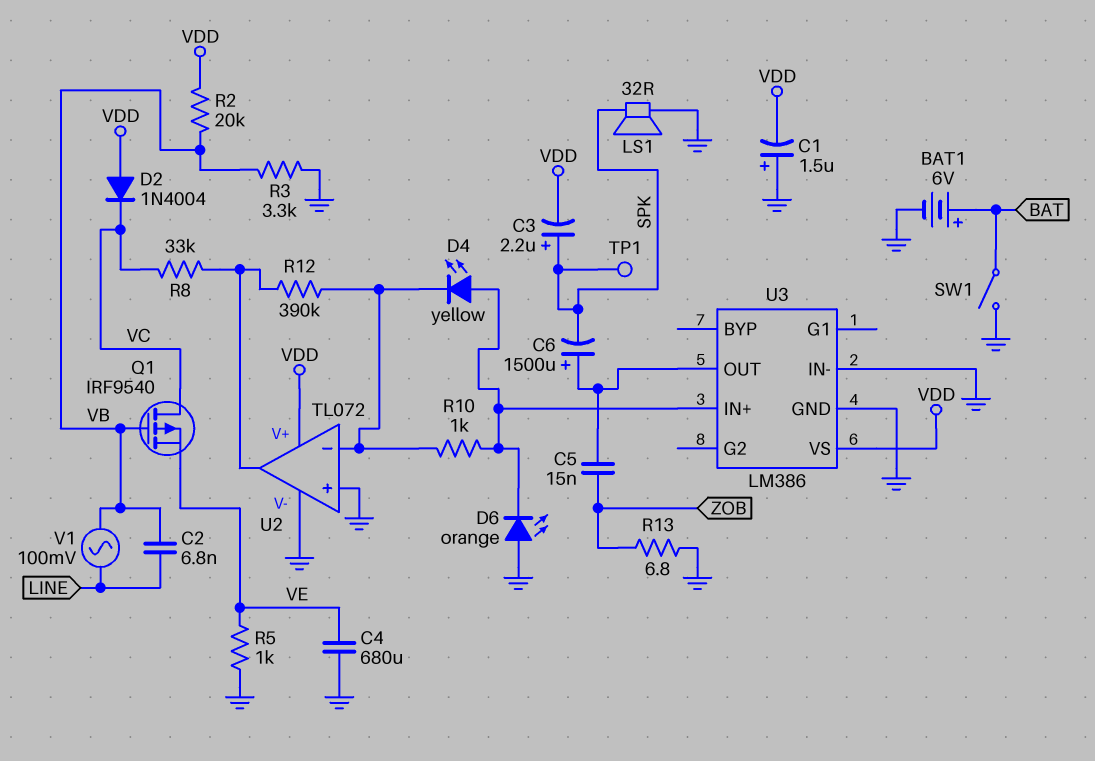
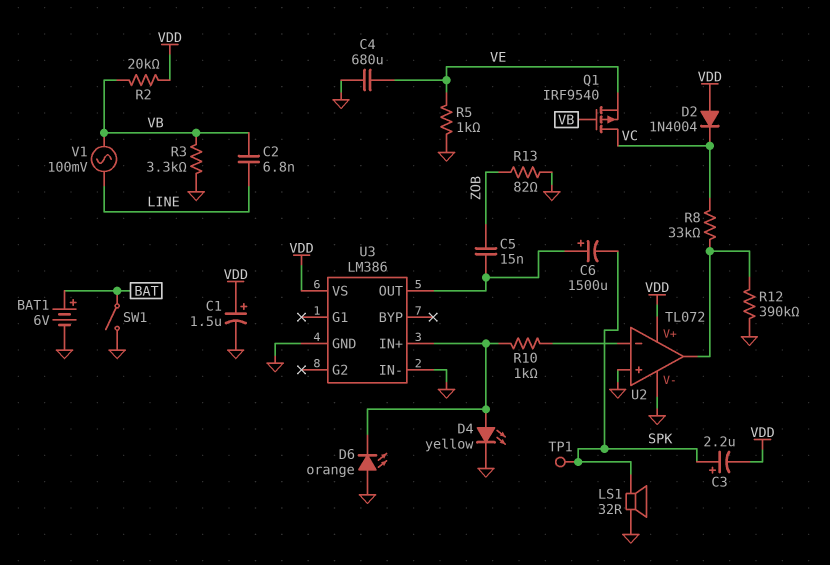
C1: 1.5uF (plus GND, minus VDD) -> 1.5uF (plus VDD, minus GND)
D4: LED yellow (A U3/IN+, K U2/in-) -> LED yellow (A U3/IN+, K GND)
R12: 390k (U2/in-, U2/out) -> 390k (GND, U2/out)
R13: 6.8 (GND, ZOB) -> 82 (GND, ZOB)

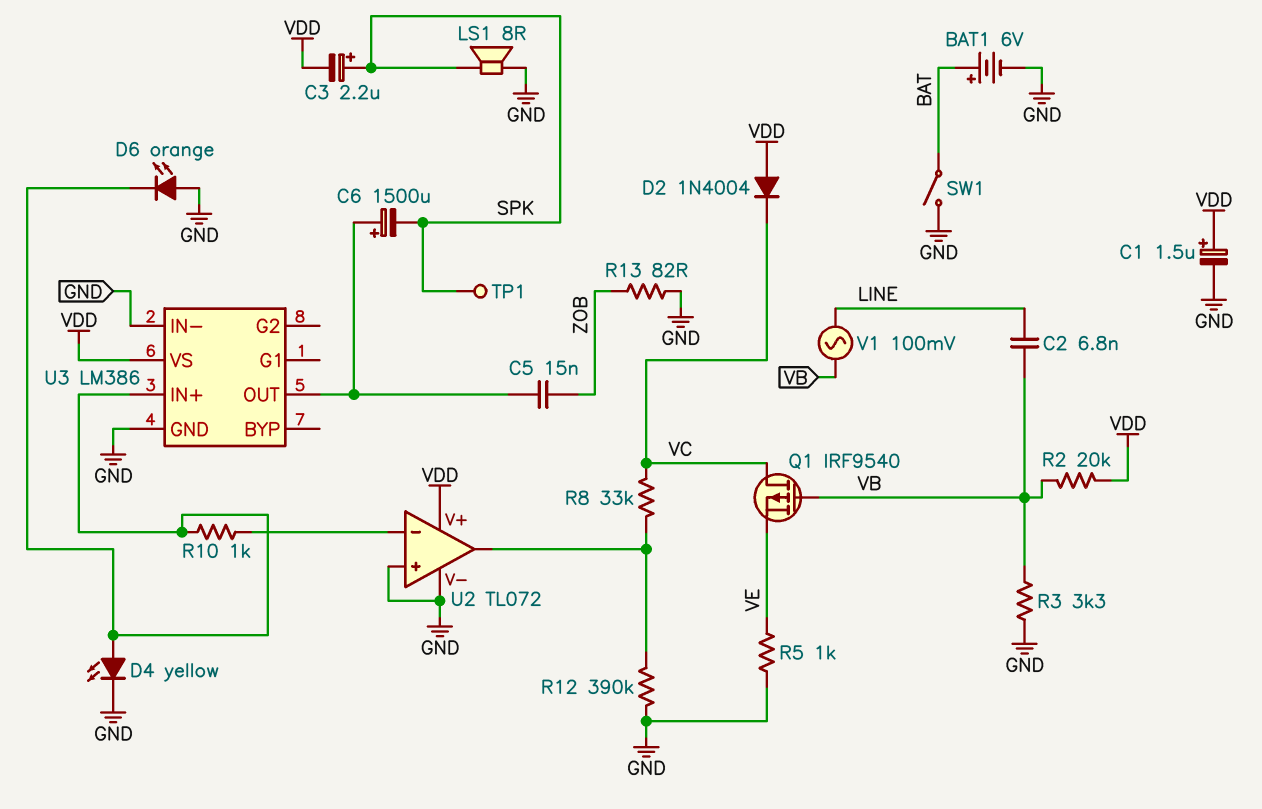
C4: 680uF (GND, VE) -> none
LS1: speaker 32R (GND, SPK) -> speaker 8R (GND, SPK)

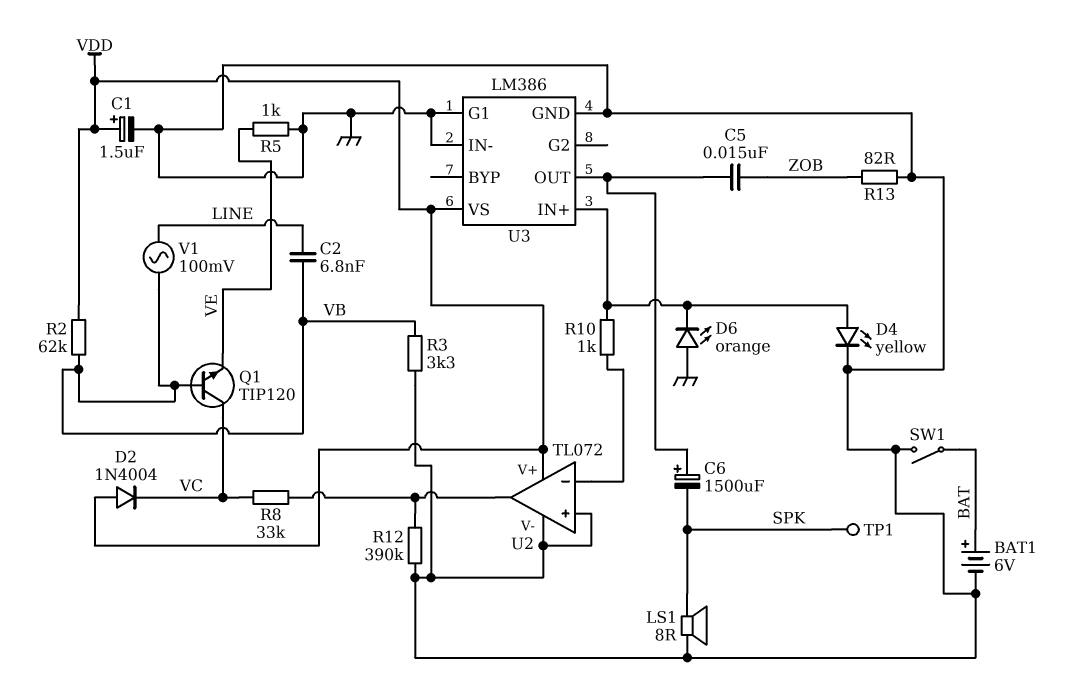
C3: 2.2uF (plus SPK, minus VDD) -> none
Q1: PMOS IRF9540 (G VB, D VC, S VE) -> NPN TIP120 (B VB, C VC, E VE)
R2: 20k (VB, VDD) -> 62k (VB, VDD)
U3 pin G1: none -> GND

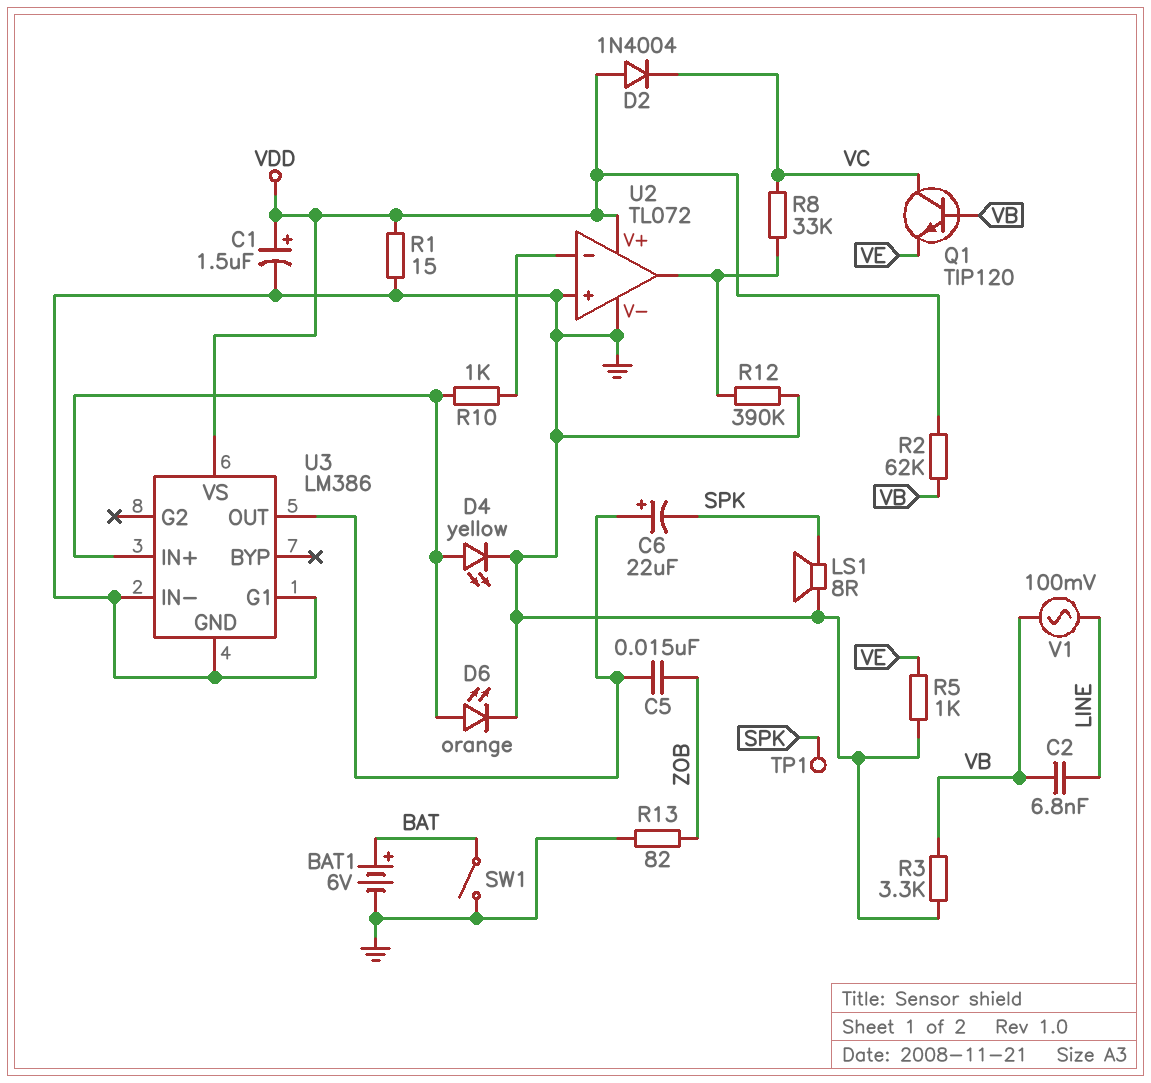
C6: 1500uF (plus U3/OUT, minus SPK) -> 22uF (plus U3/OUT, minus SPK)
D6: LED orange (A GND, K U3/IN+) -> LED orange (A U3/IN+, K GND)
R1: none -> 15 (GND, VDD)

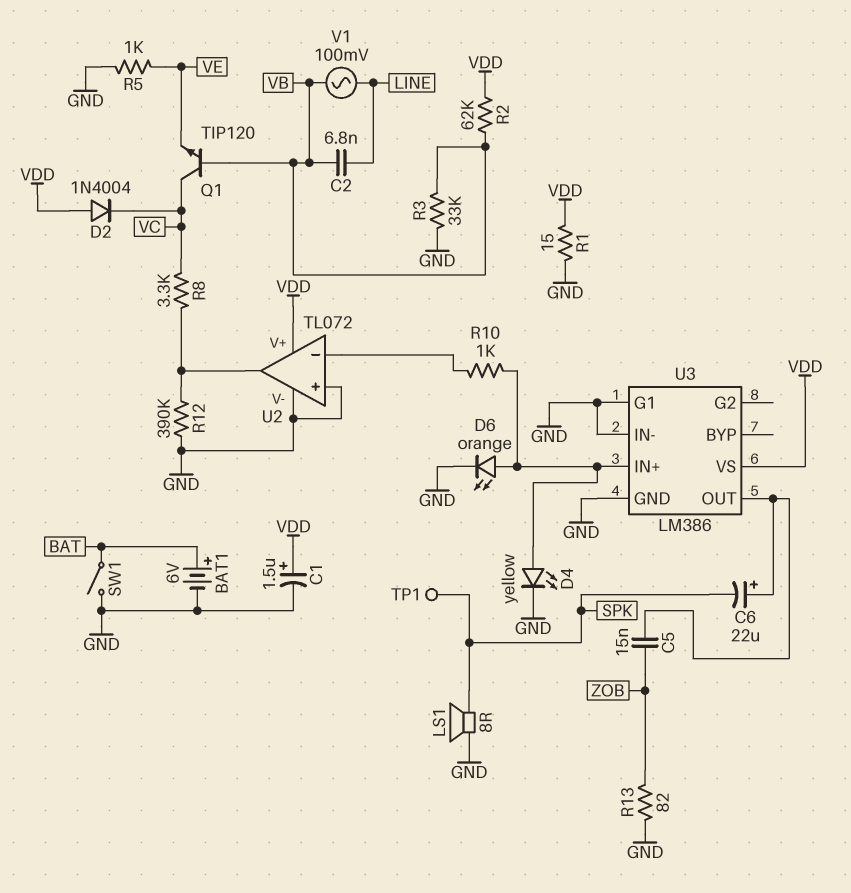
R3: 3.3k (GND, VB) -> 33k (GND, VB)
R8: 33k (U2/out, VC) -> 3.3k (U2/out, VC)

